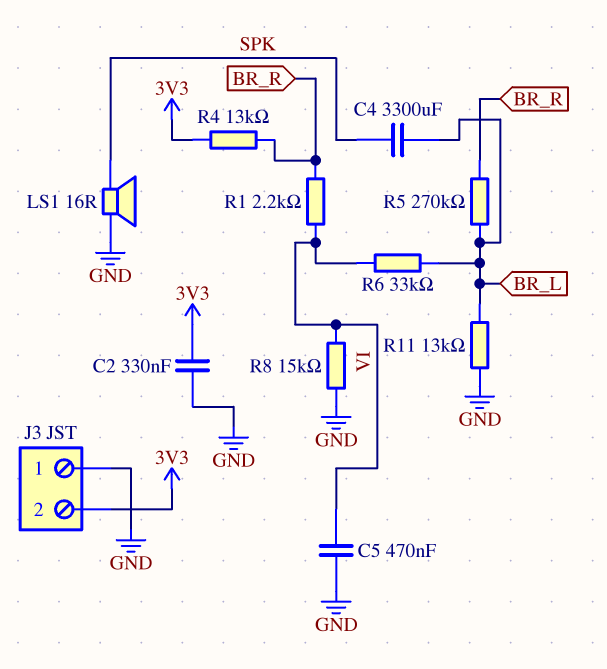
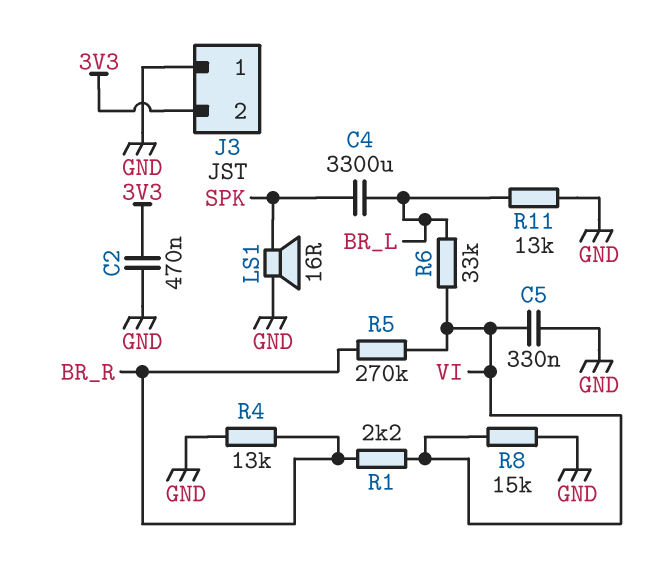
C2: 330nF (3V3, GND) -> 470nF (3V3, GND)
C5: 470nF (GND, VI) -> 330nF (GND, VI)
R4: 13k (3V3, BR_R) -> 13k (BR_R, GND)
R5: 270k (BR_L, BR_R) -> 270k (BR_R, VI)

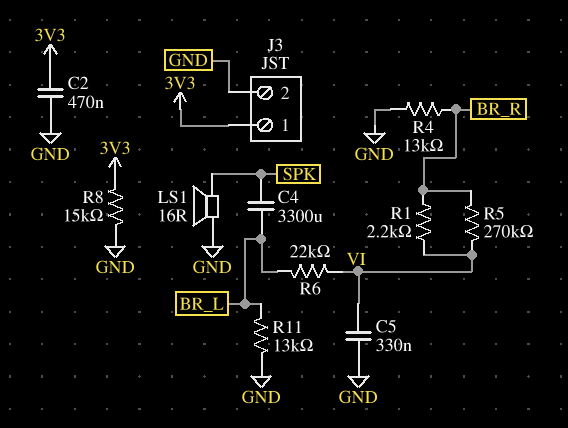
J3 pin 1: GND -> 3V3
J3 pin 2: 3V3 -> GND
R6: 33k (BR_L, VI) -> 22k (BR_L, VI)
R8: 15k (GND, VI) -> 15k (3V3, GND)

